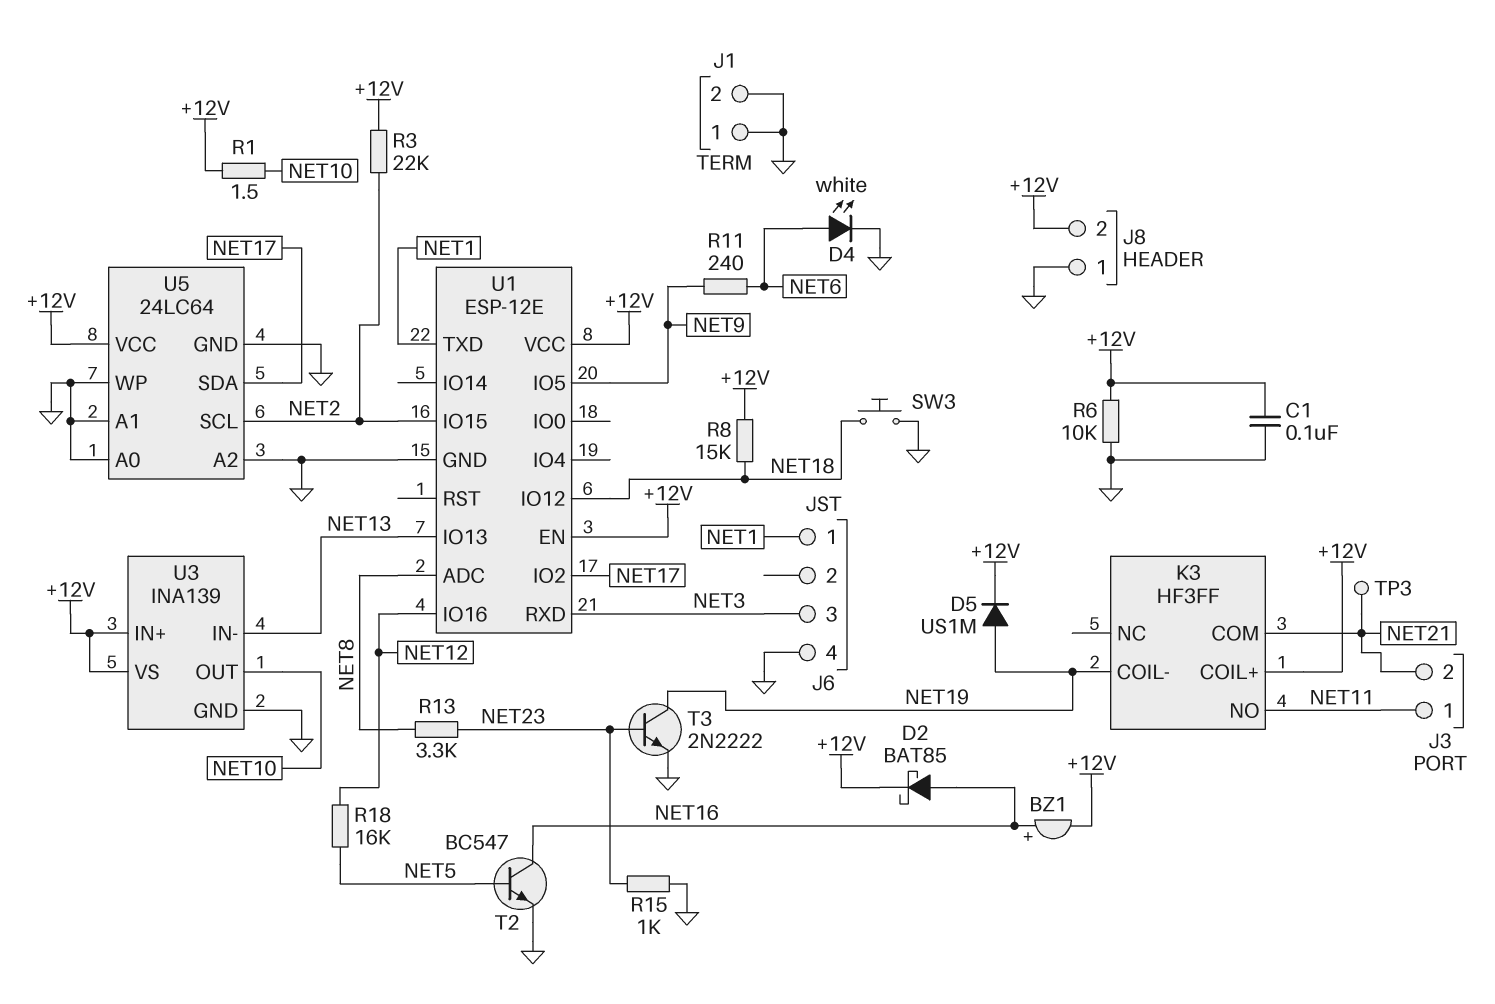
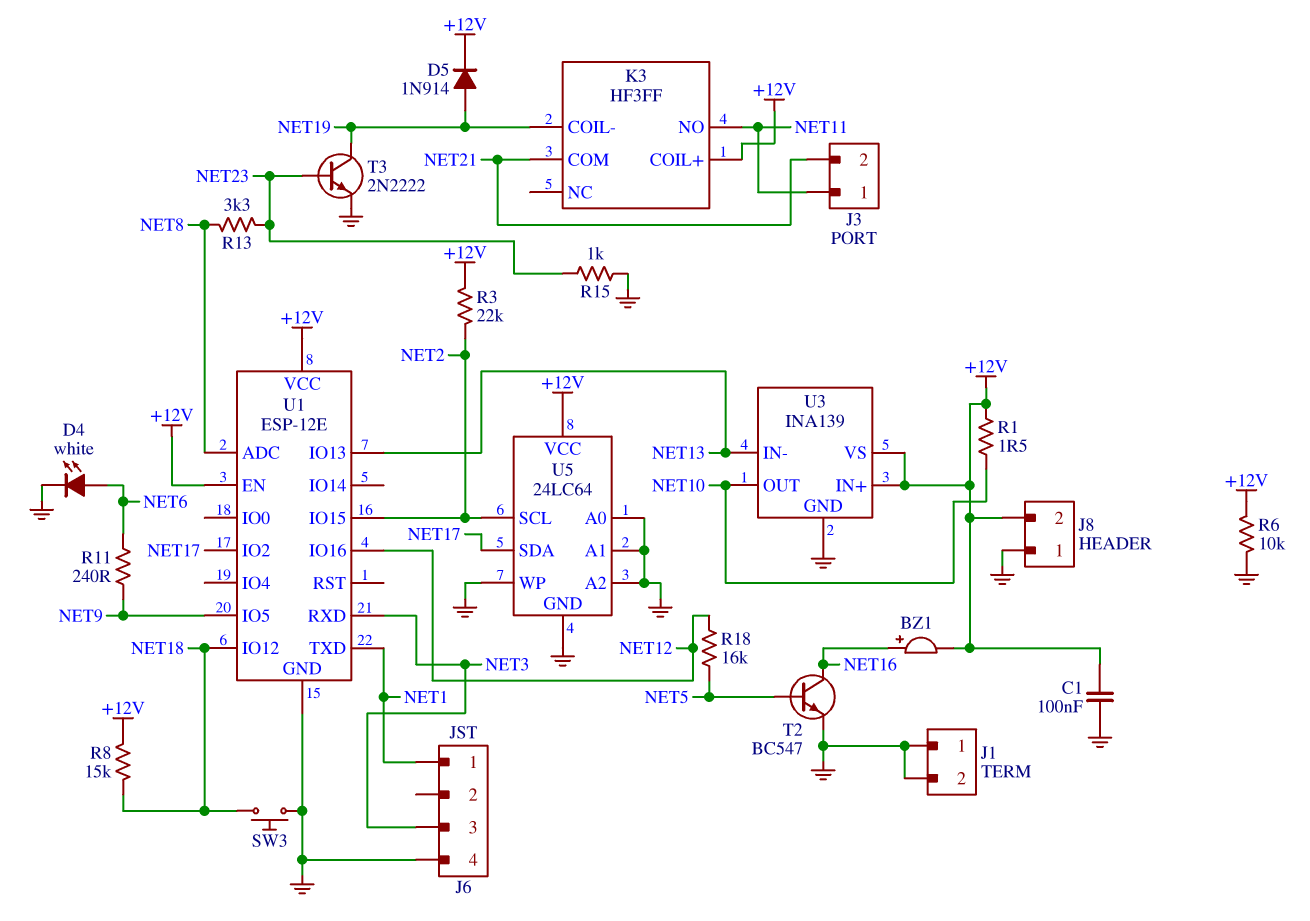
D2: schottky BAT85 (A NET16, K +12V) -> none
D5: diode US1M (A NET19, K +12V) -> diode 1N914 (A NET19, K +12V)
TP3: test point (NET21) -> none

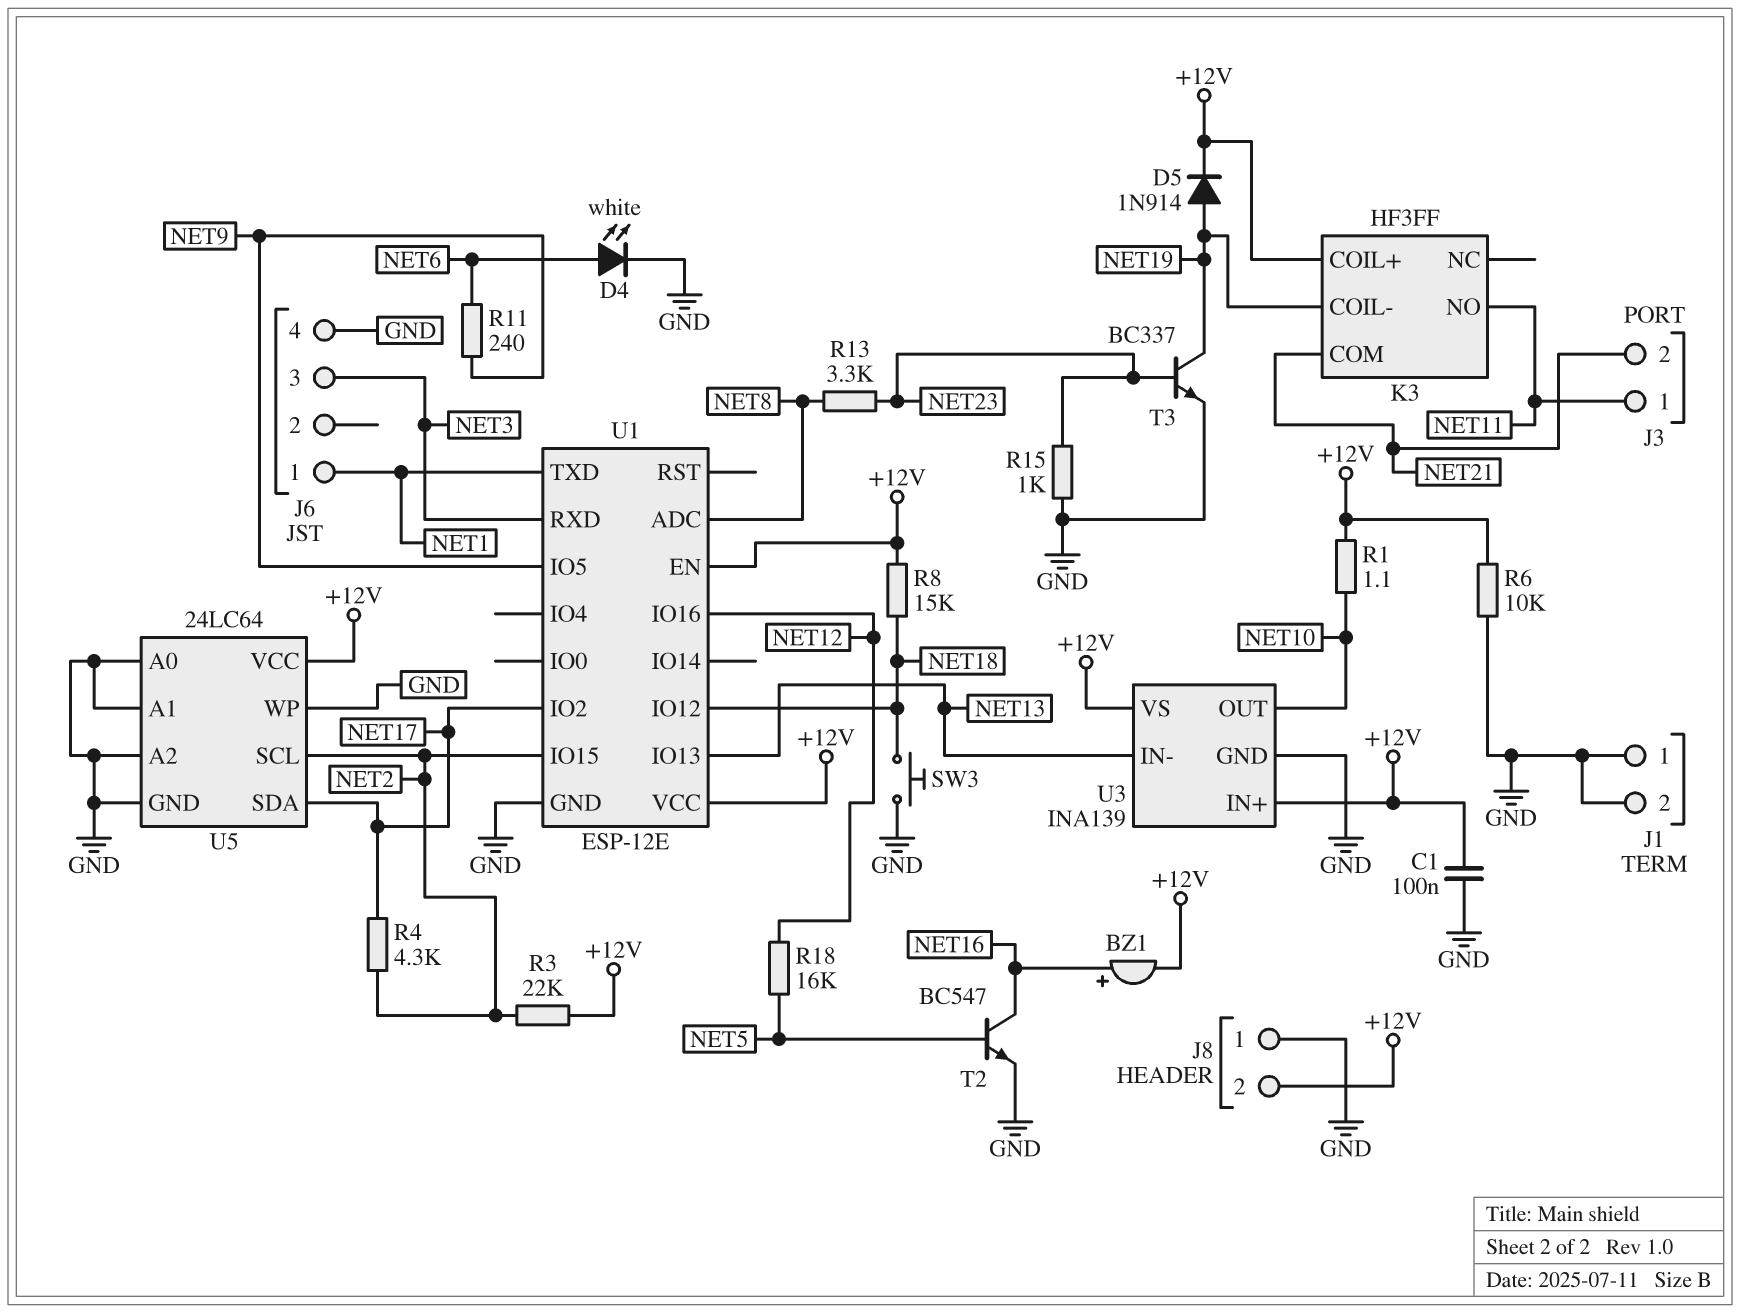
R1: 1.5 (+12V, NET10) -> 1.1 (+12V, NET10)
R4: none -> 4.3k (NET2, NET17)
T3: NPN 2N2222 (B NET23, C NET19, E GND) -> NPN BC337 (B NET23, C NET19, E GND)

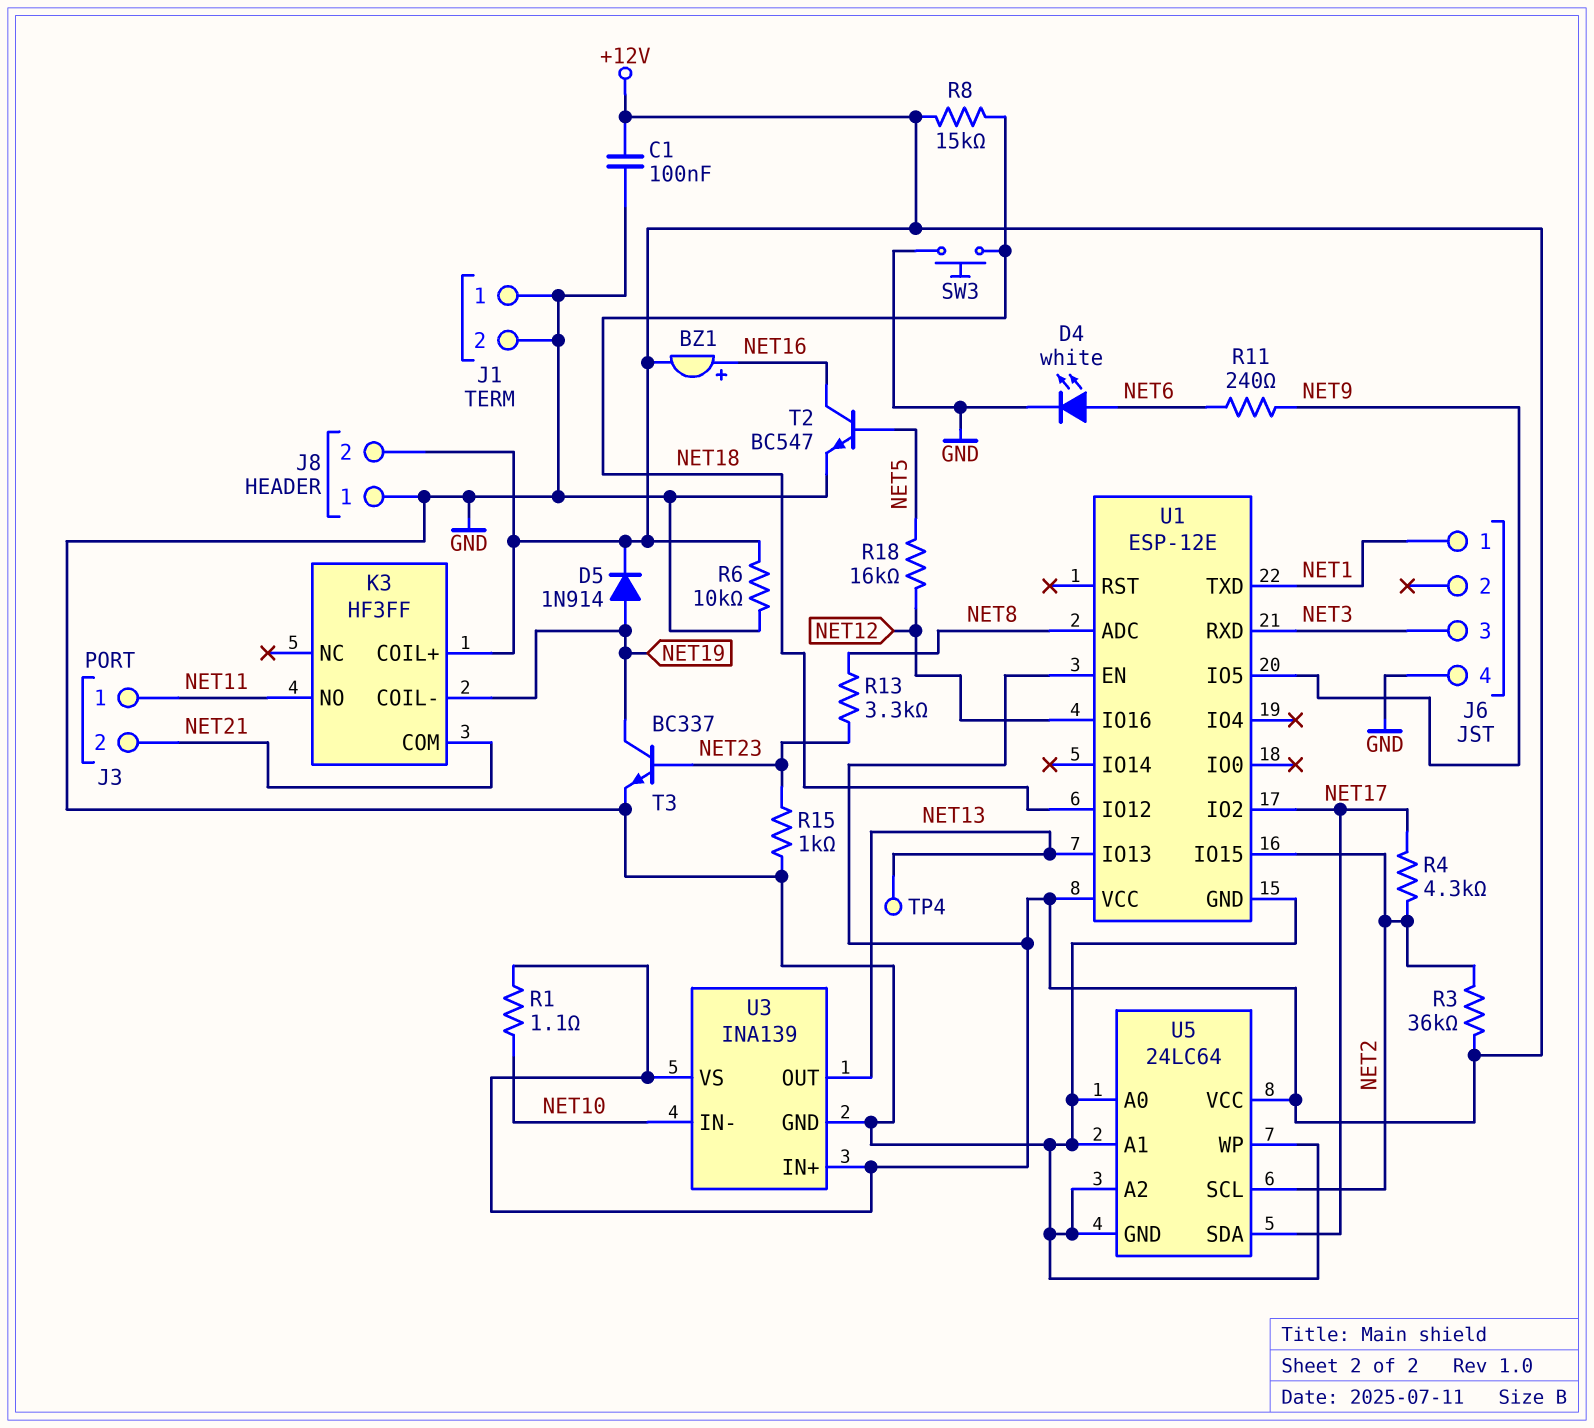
R3: 22k (+12V, NET2) -> 36k (+12V, NET2)
TP4: none -> test point (NET13)
U3 pin IN-: NET13 -> NET10
U3 pin OUT: NET10 -> NET13

